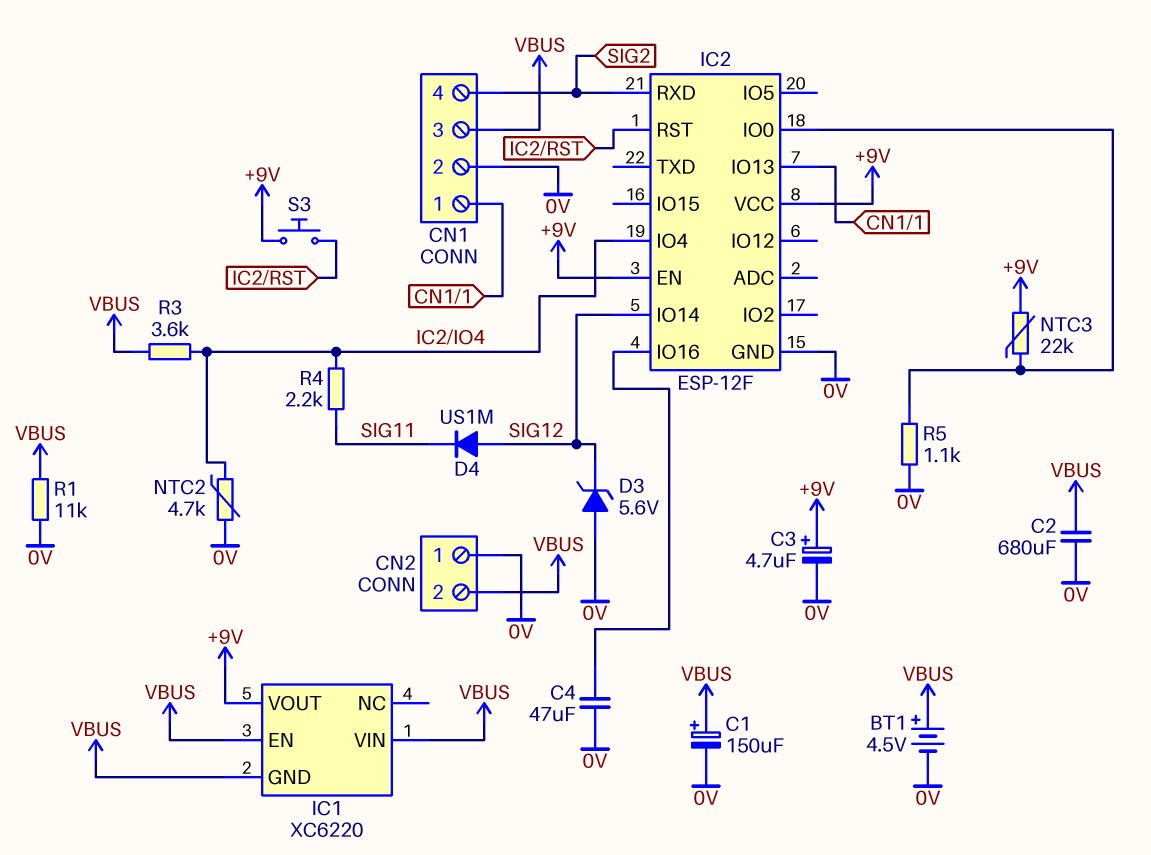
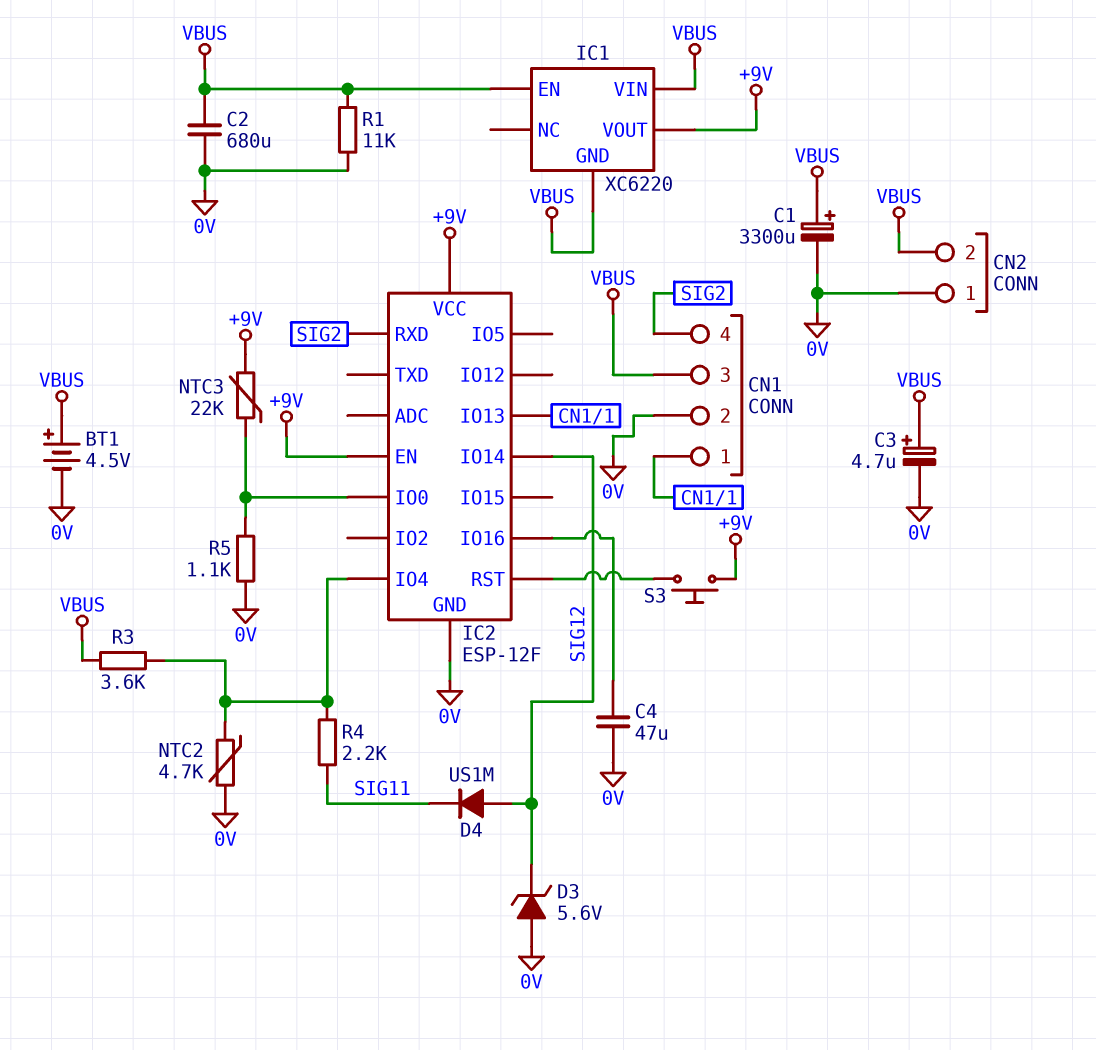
C1: 150uF (plus VBUS, minus 0V) -> 3300uF (plus VBUS, minus 0V)
C3: 4.7uF (plus +9V, minus 0V) -> 4.7uF (plus VBUS, minus 0V)

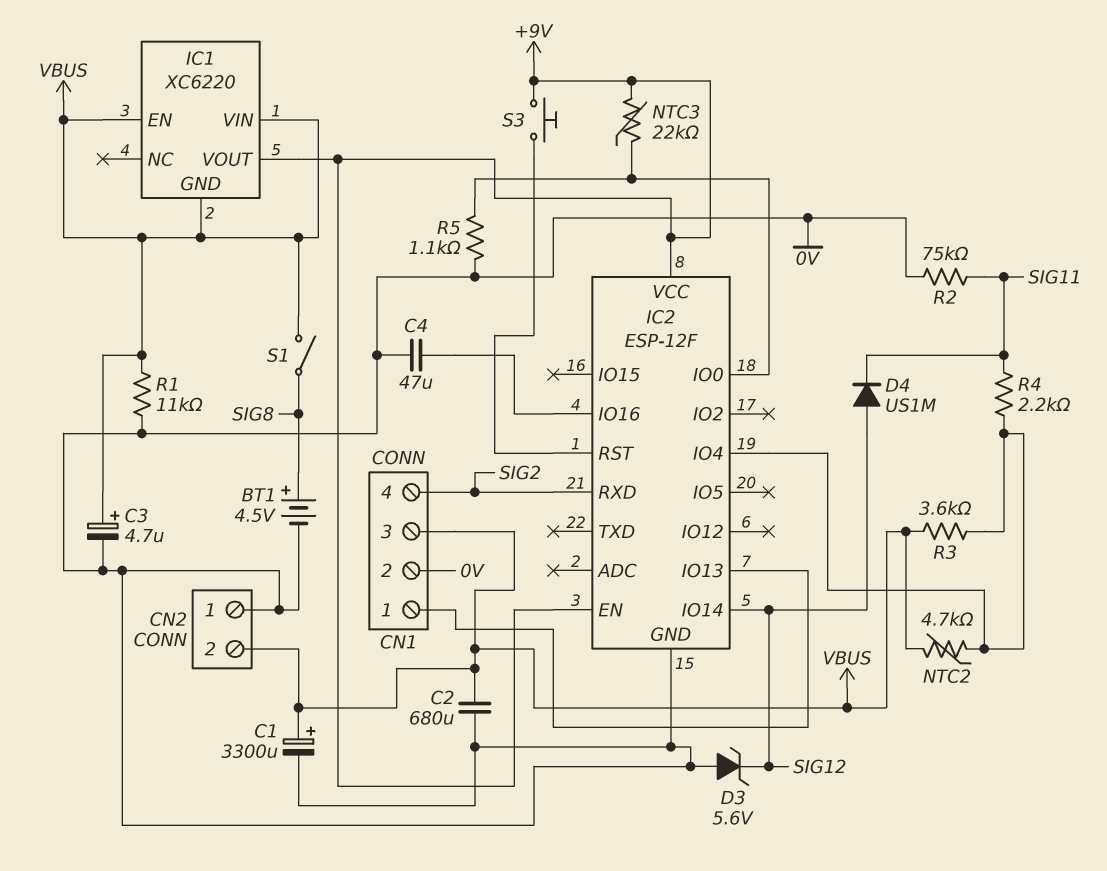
BT1: 4.5V (plus VBUS, minus 0V) -> 4.5V (plus SIG8, minus 0V)
NTC2: 4.7k (0V, IC2/IO4) -> 4.7k (IC2/IO4, VBUS)
R2: none -> 75k (0V, SIG11)
S1: none -> switch (SIG8, VBUS)

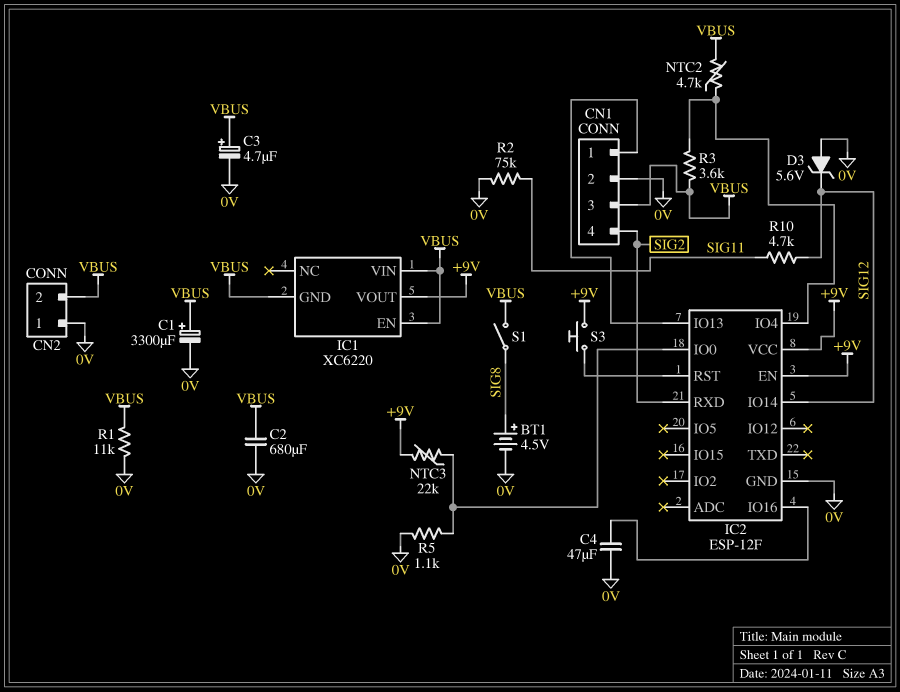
D4: diode US1M (A SIG12, K SIG11) -> none
R4: 2.2k (IC2/IO4, SIG11) -> none
R10: none -> 4.7k (SIG11, SIG12)

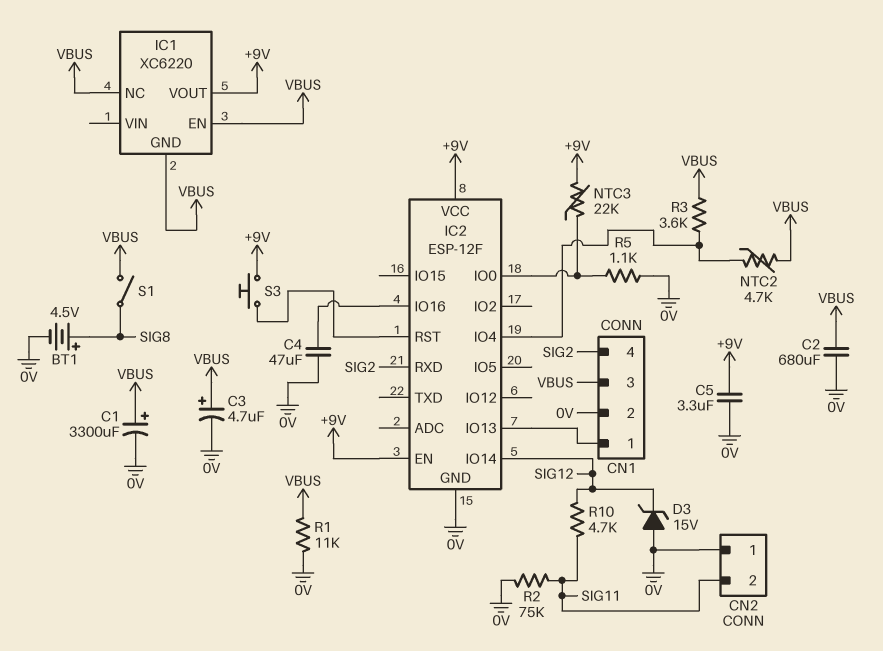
C5: none -> 3.3uF (+9V, 0V)
CN2 pin 2: VBUS -> SIG11
D3: zener 5.6V (A 0V, K SIG12) -> zener 15V (A 0V, K SIG12)
IC1 pin NC: none -> VBUS
IC1 pin VIN: VBUS -> none

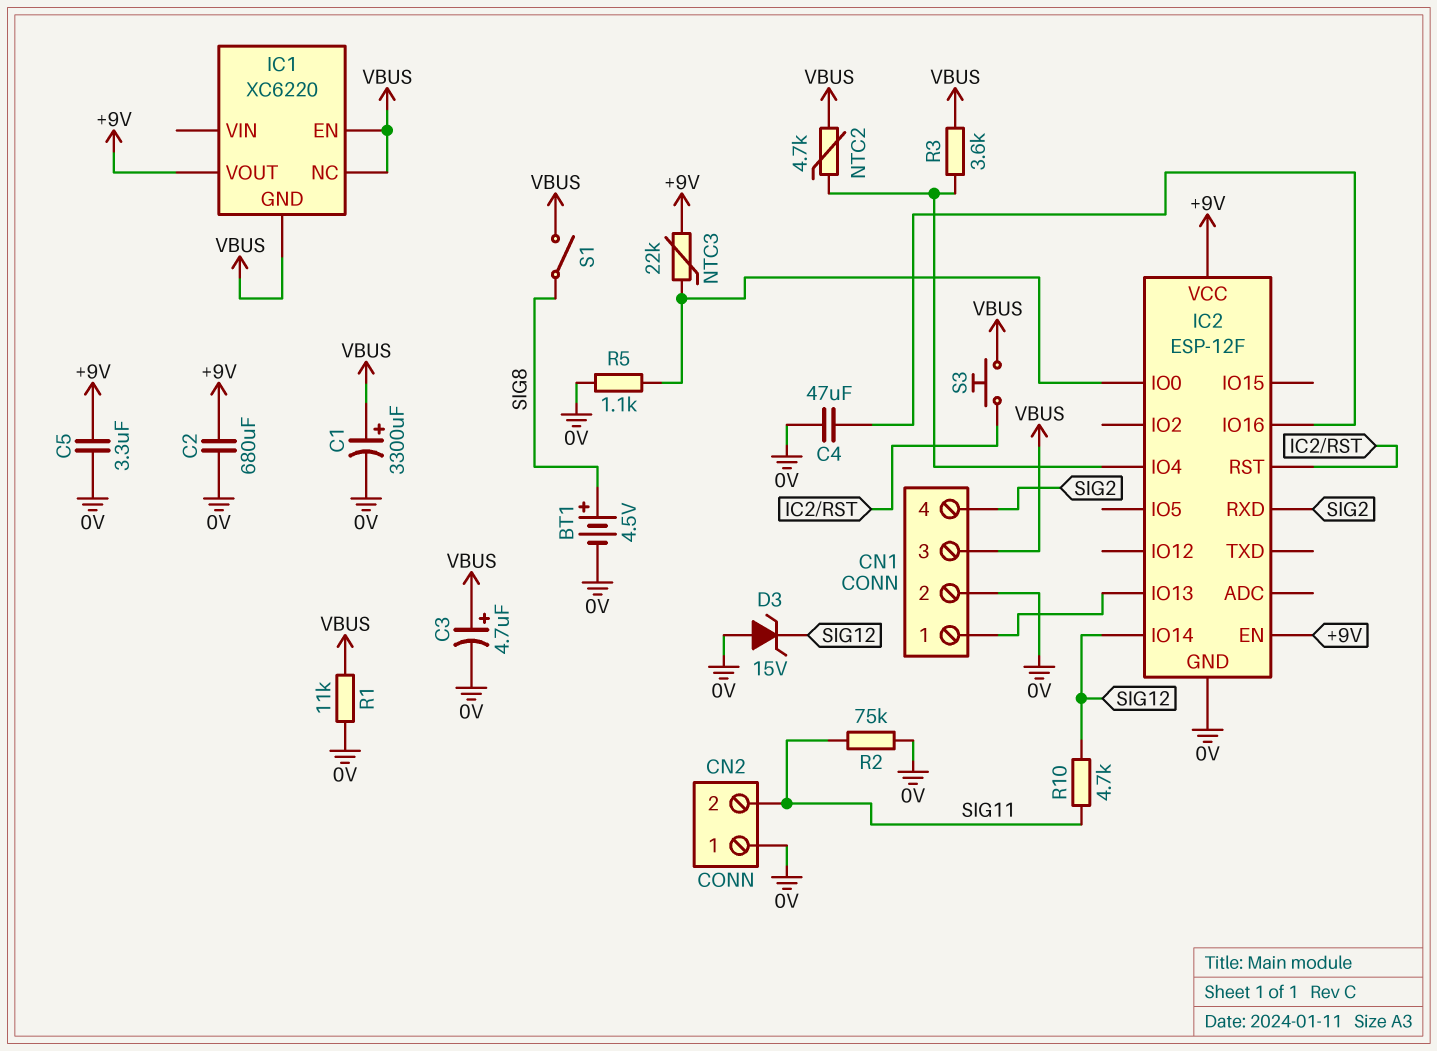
C2: 680uF (0V, VBUS) -> 680uF (+9V, 0V)
S3: button (+9V, IC2/RST) -> button (IC2/RST, VBUS)

